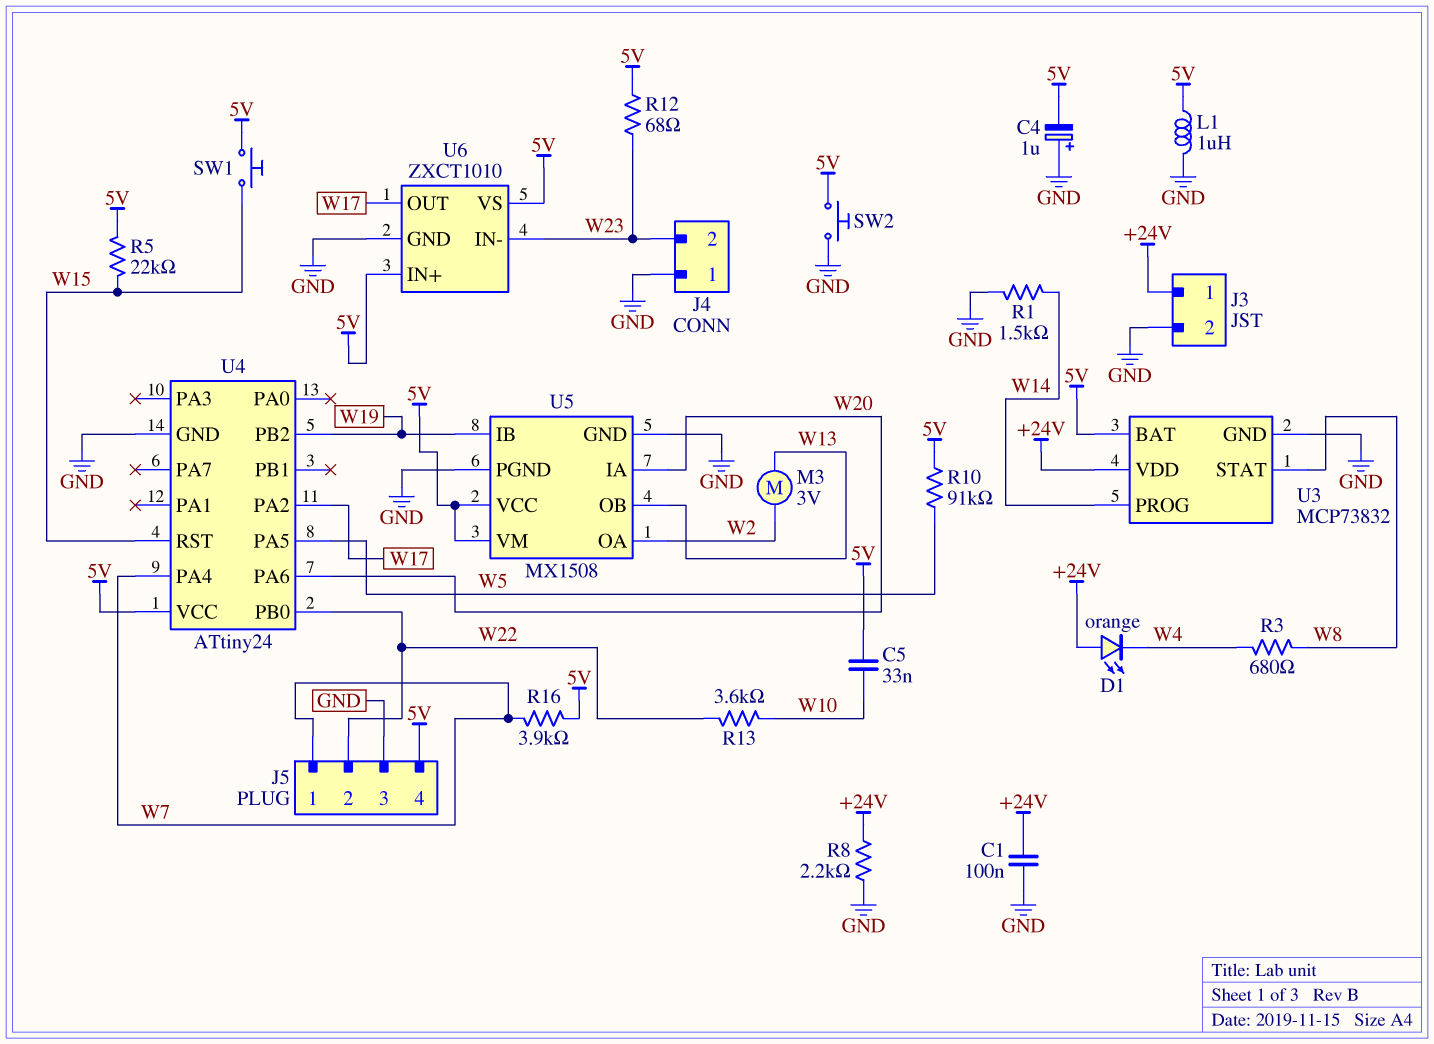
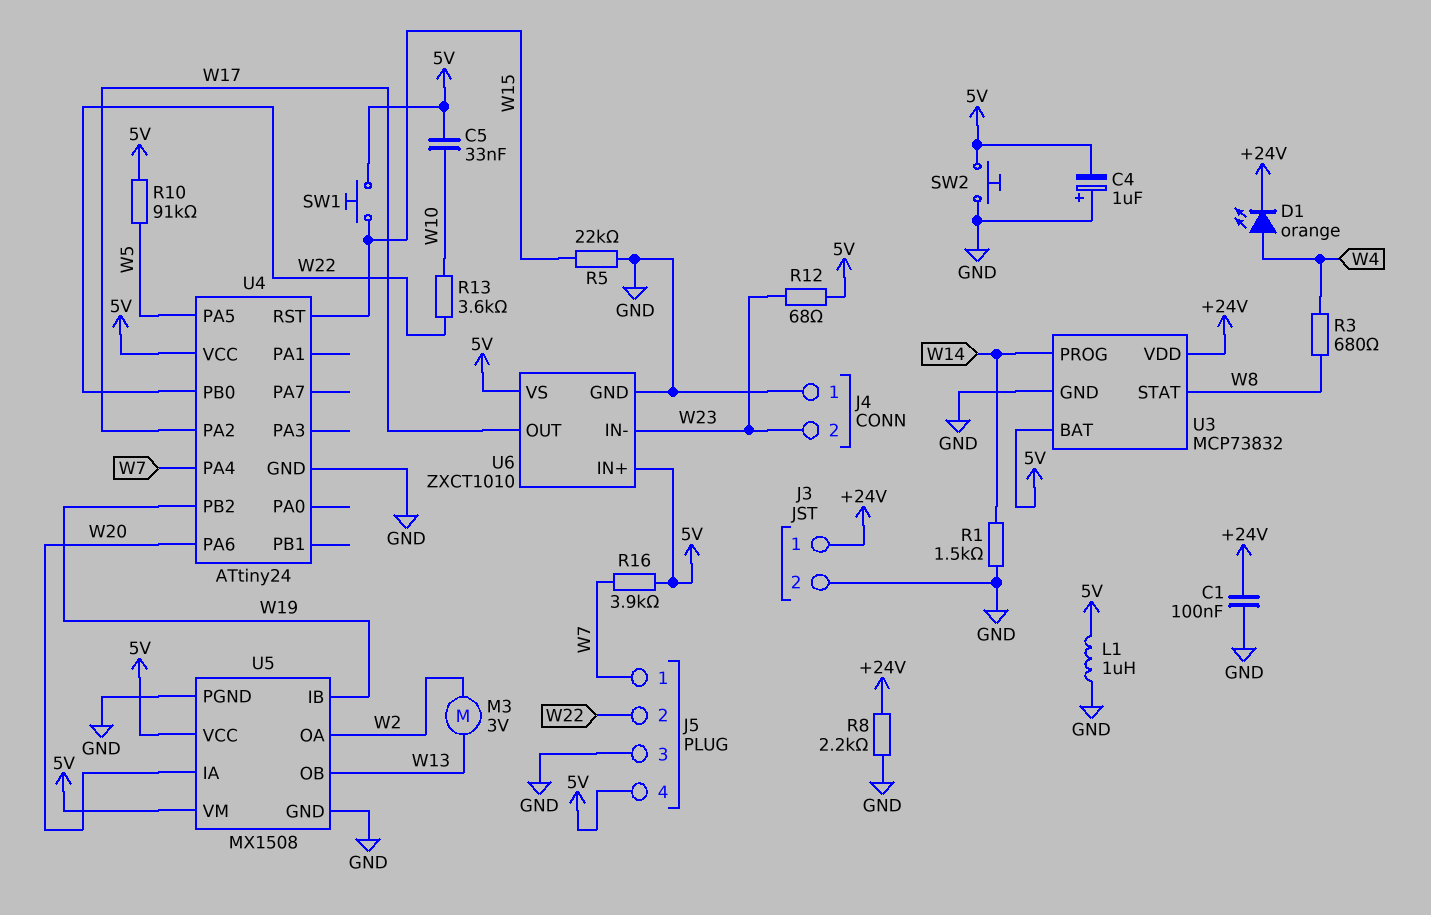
D1: LED orange (A +24V, K W4) -> LED orange (A W4, K +24V)
R5: 22k (5V, W15) -> 22k (GND, W15)

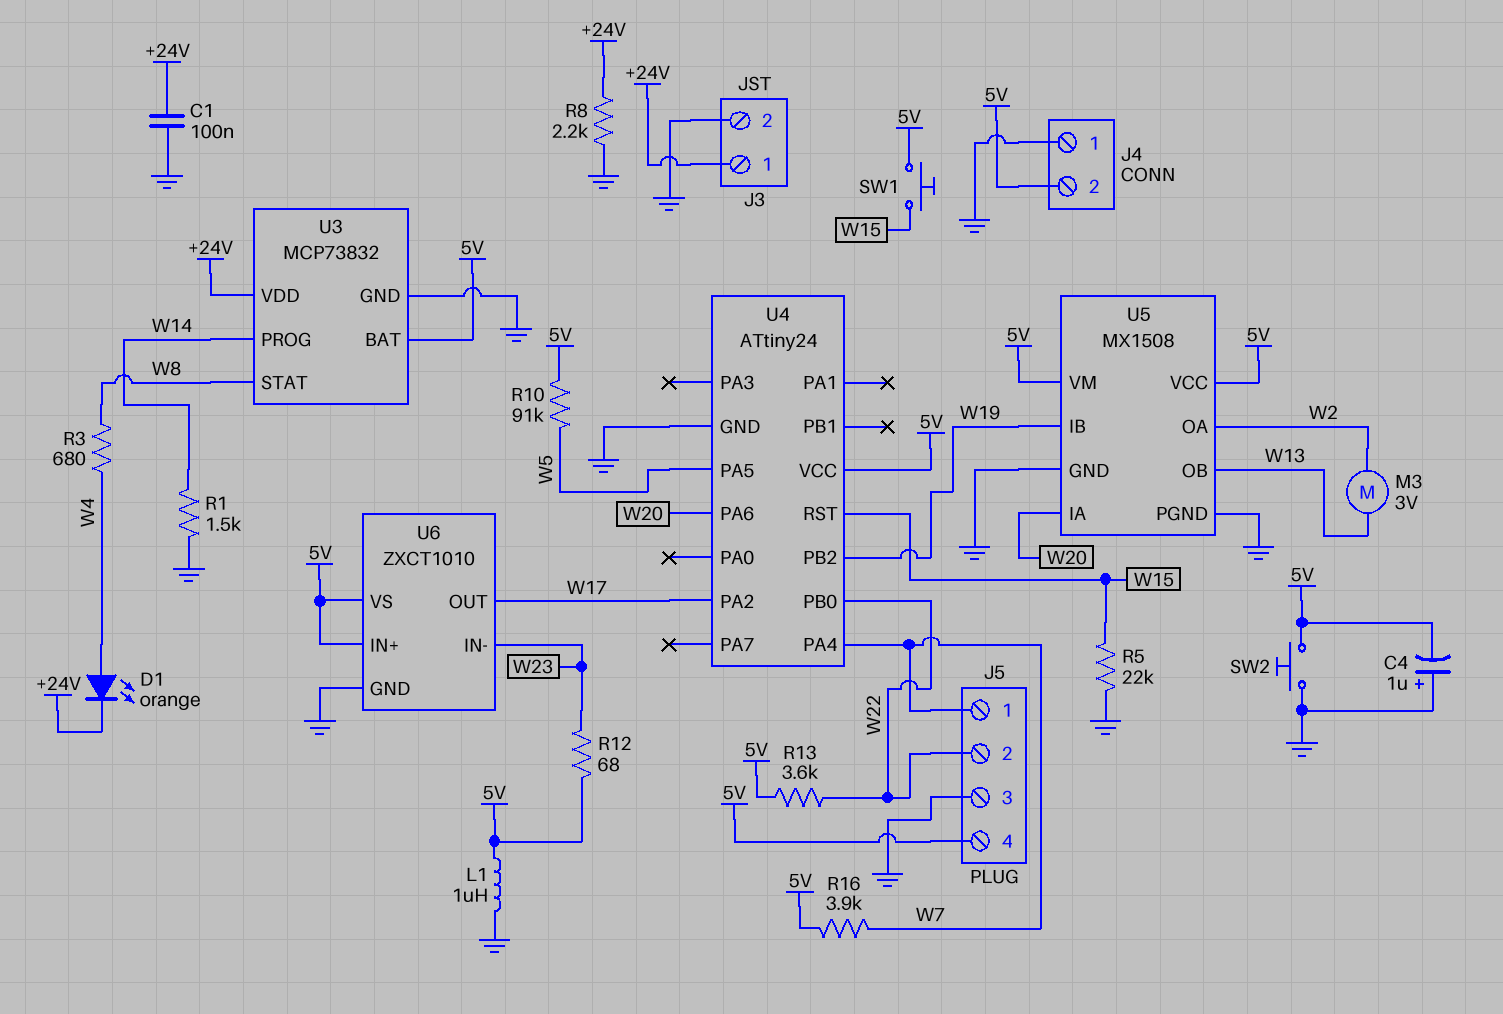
C5: 33nF (5V, W10) -> none
J4 pin 2: W23 -> 5V
R13: 3.6k (W10, W22) -> 3.6k (5V, W22)

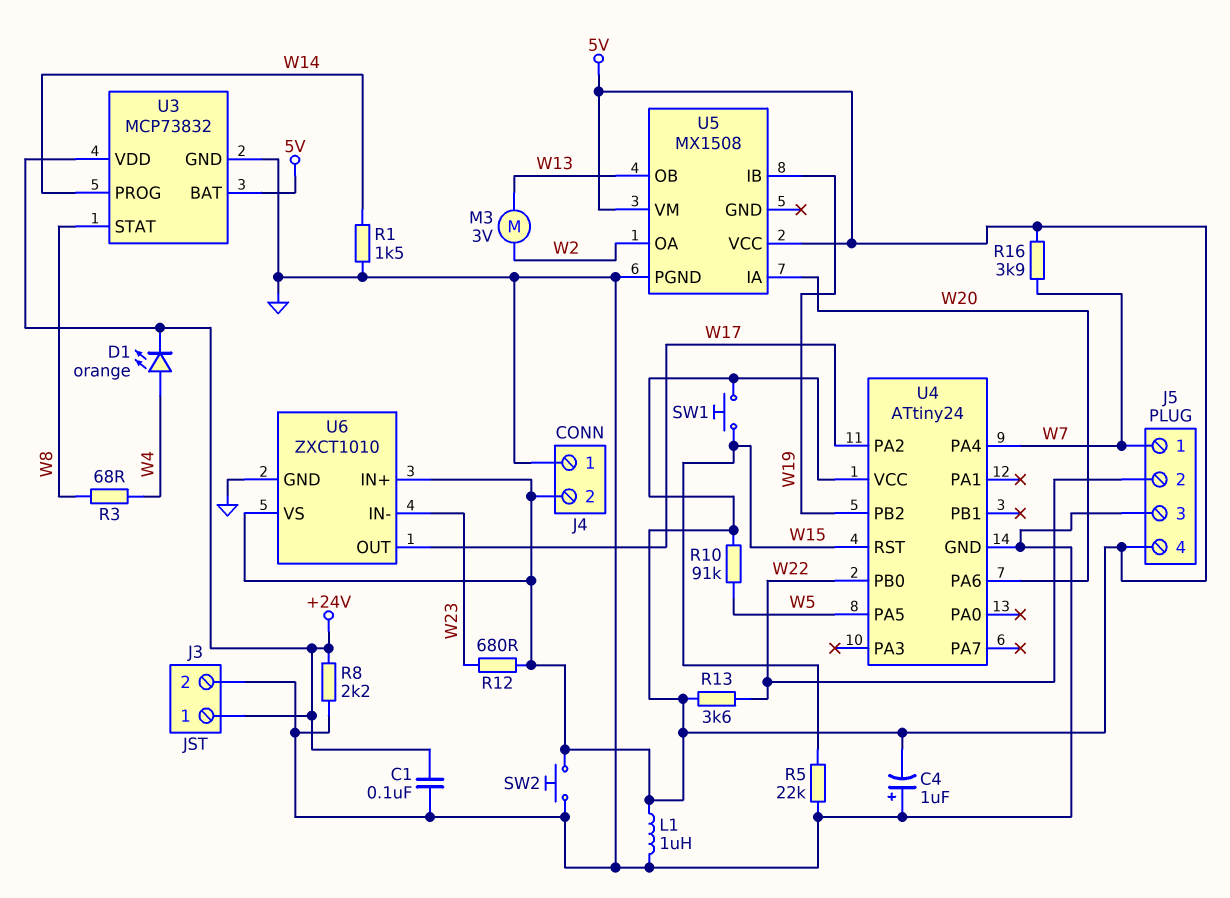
R3: 680 (W4, W8) -> 68 (W4, W8)
R12: 68 (5V, W23) -> 680 (5V, W23)
U5 pin GND: GND -> none

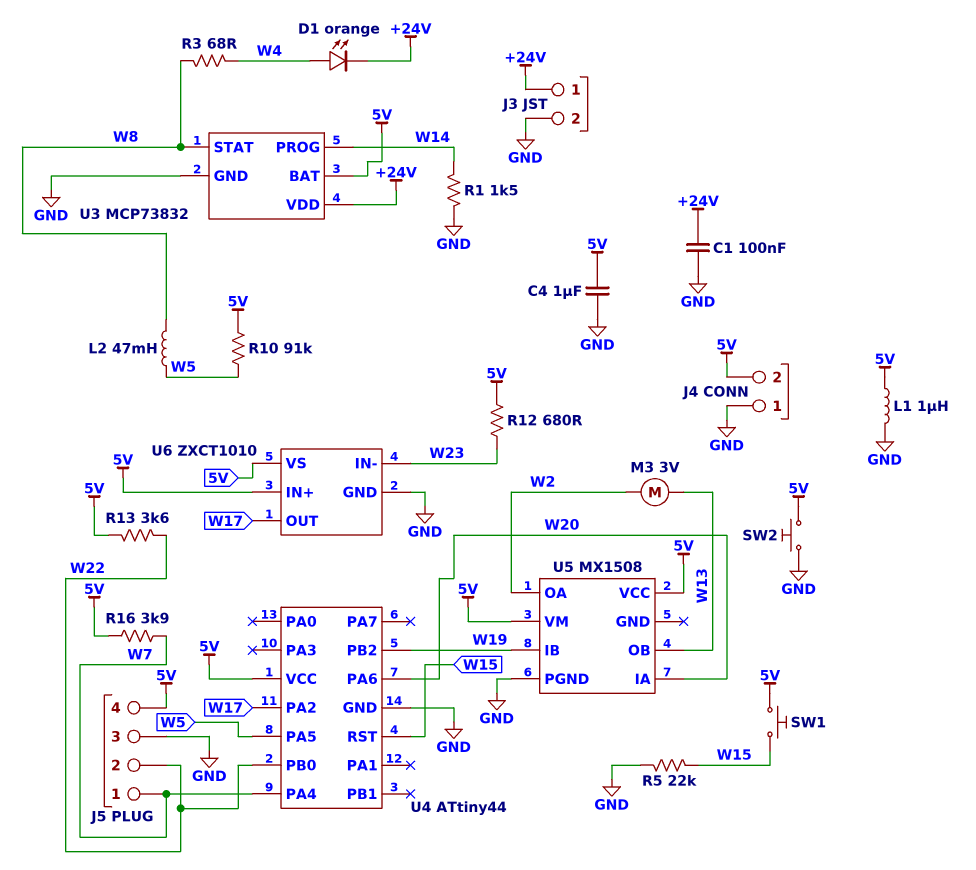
C4: 1uF (plus GND, minus 5V) -> 1uF (5V, GND)
L2: none -> 47mH (W5, W8)
R8: 2.2k (+24V, GND) -> none
U4: ATtiny24 -> ATtiny44

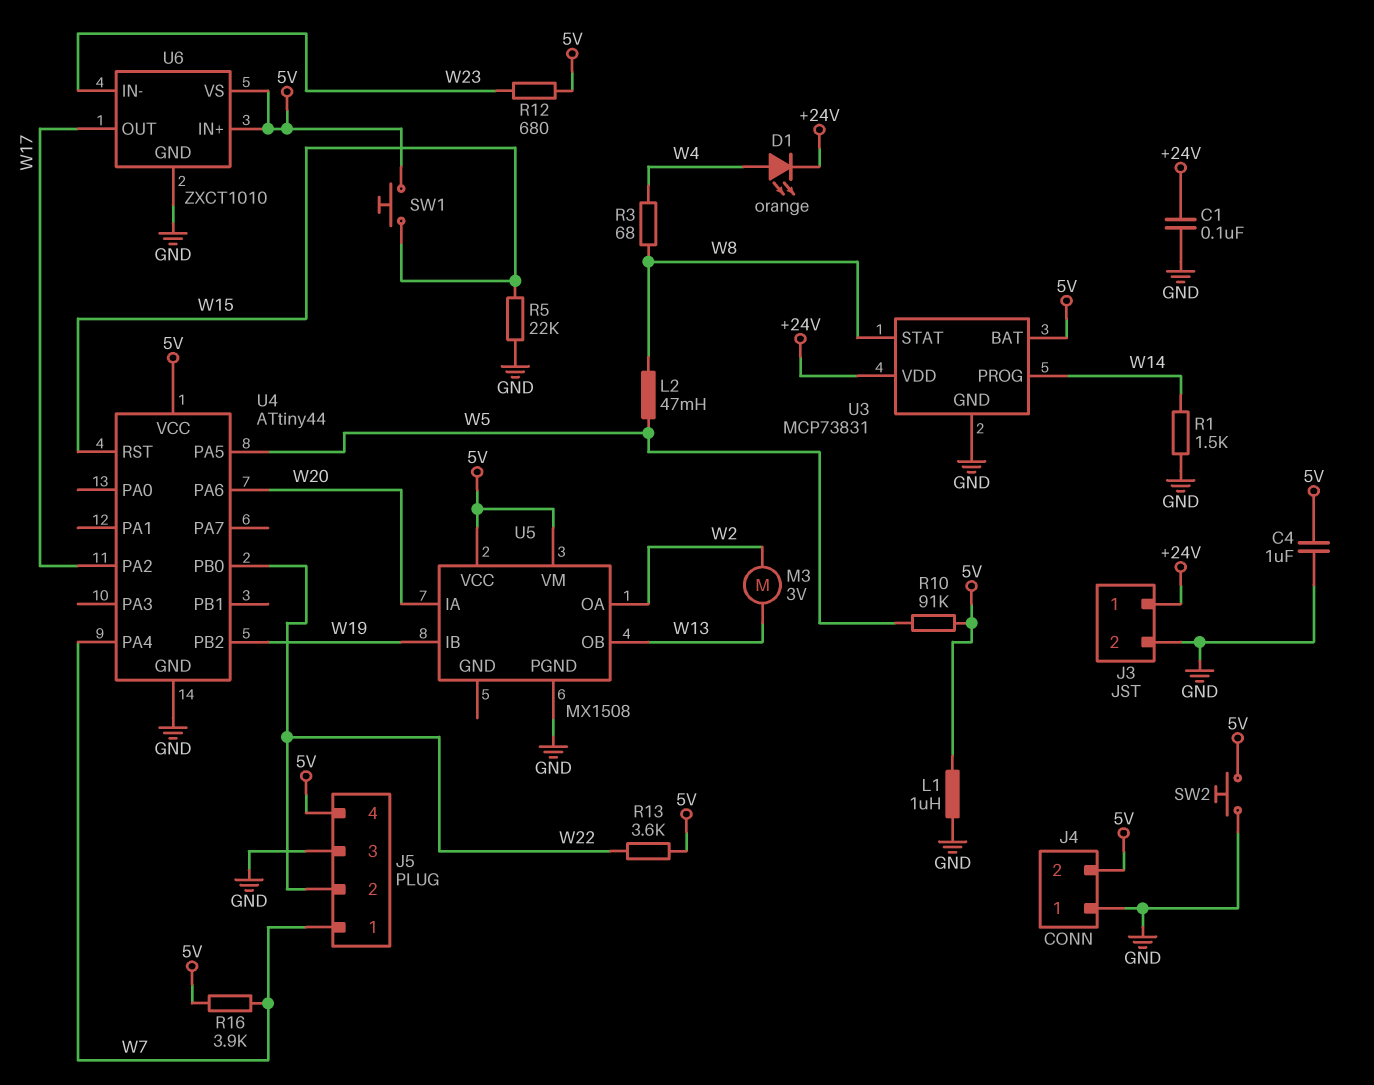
U3: MCP73832 -> MCP73831

